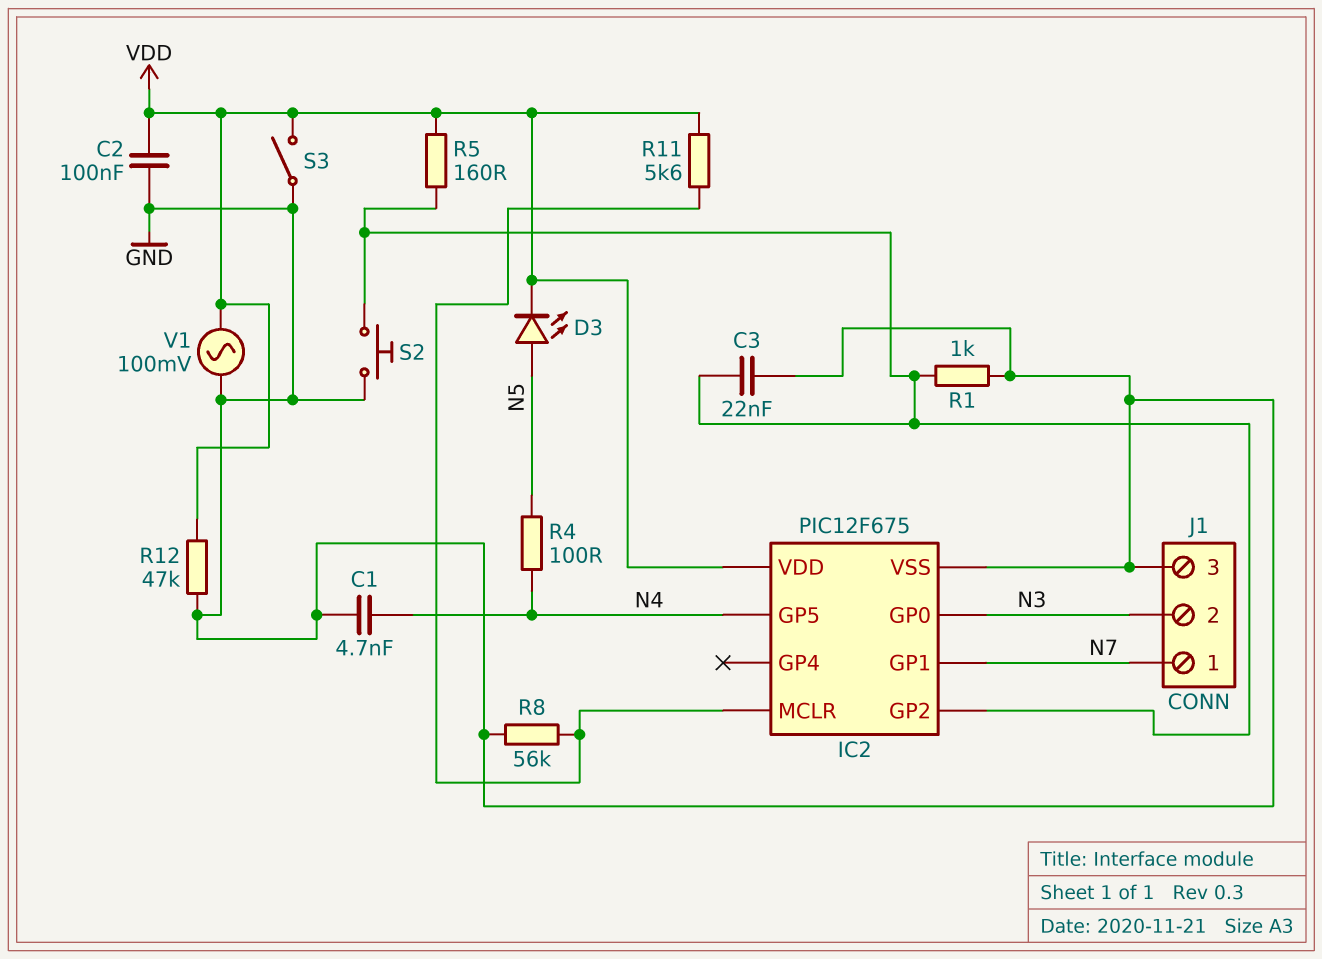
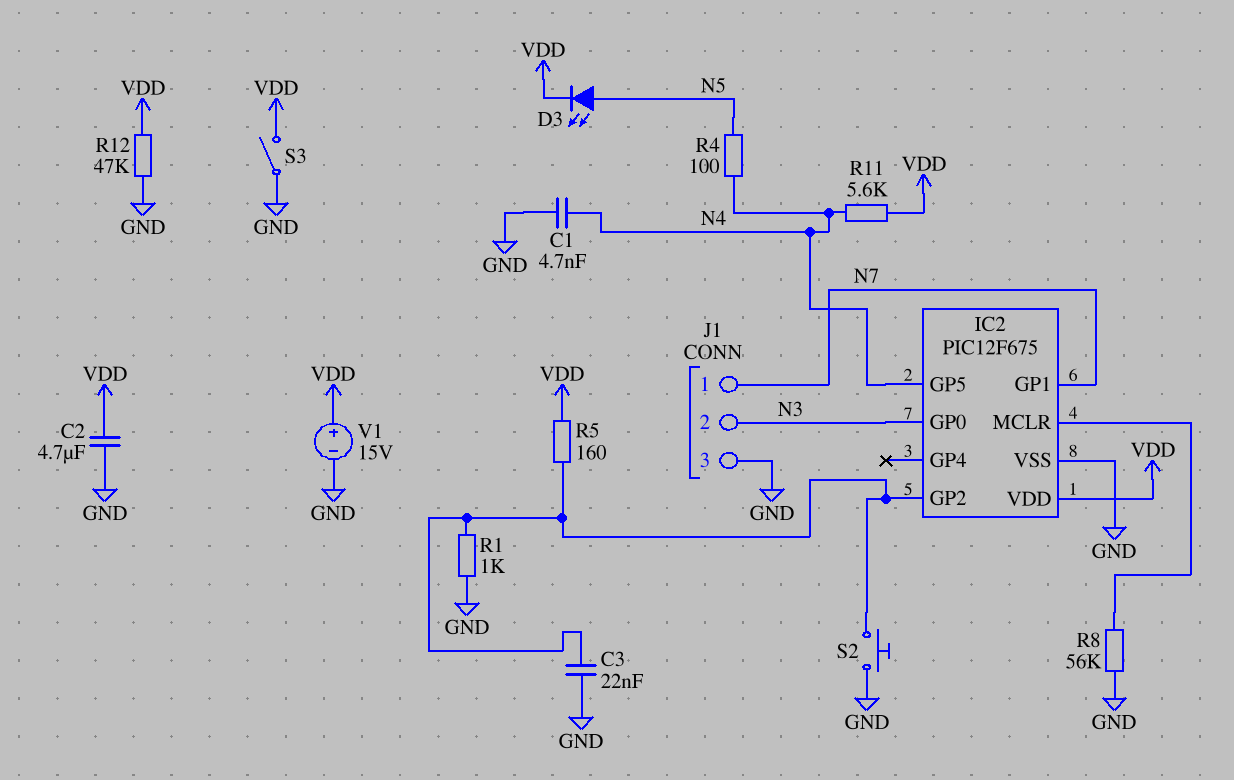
C2: 100nF (GND, VDD) -> 4.7uF (GND, VDD)
R11: 5.6k (IC2/MCLR, VDD) -> 5.6k (N4, VDD)
V1: AC 100mV (GND, VDD) -> 15V (plus VDD, minus GND)

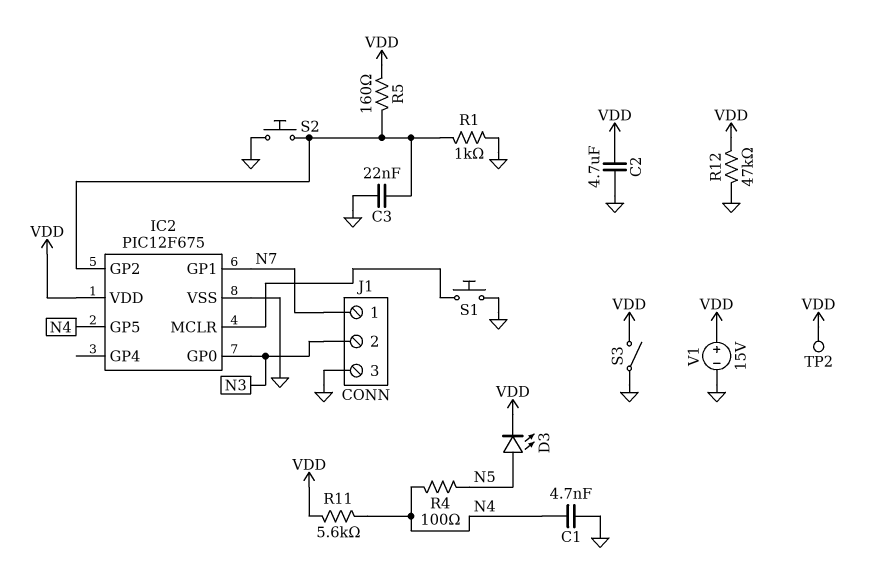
R8: 56k (GND, IC2/MCLR) -> none
S1: none -> button (GND, IC2/MCLR)
TP2: none -> test point (VDD)

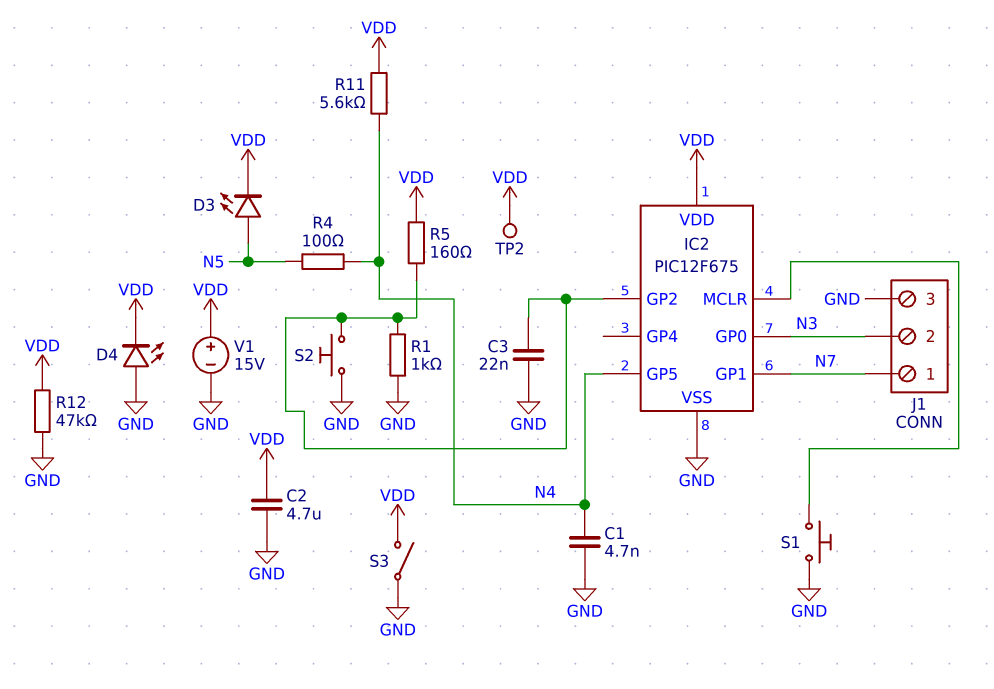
D4: none -> LED (A GND, K VDD)

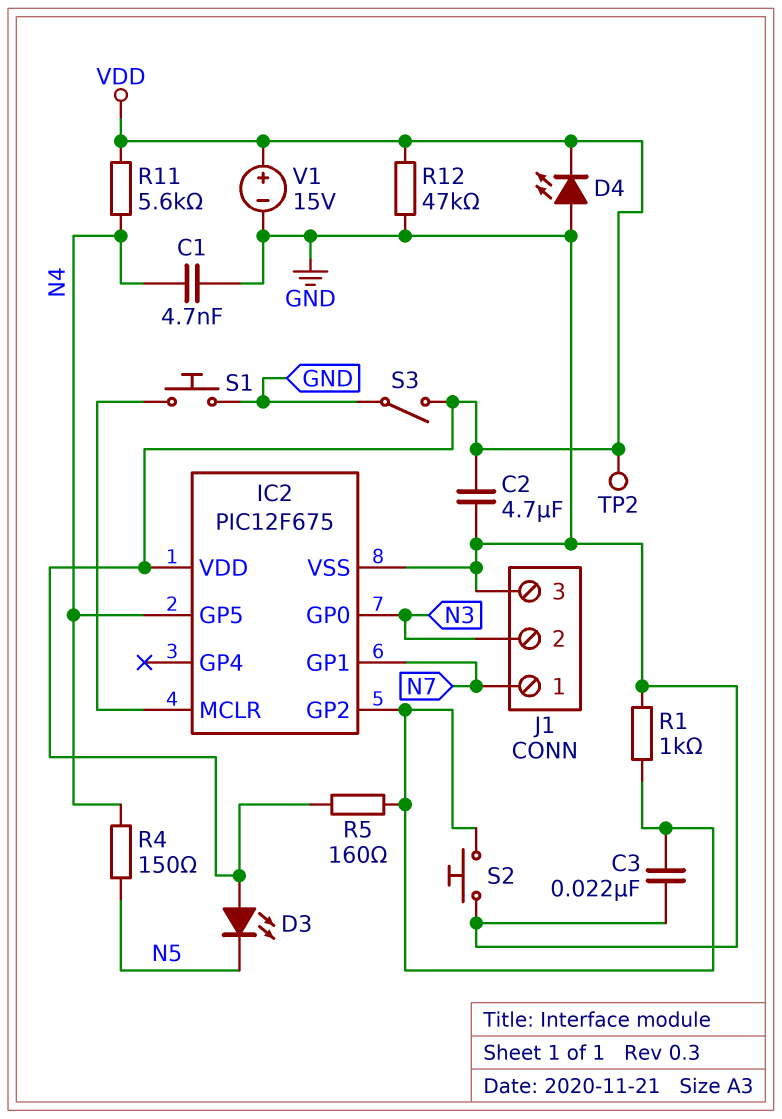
D3: LED (A N5, K VDD) -> LED (A VDD, K N5)
R4: 100 (N4, N5) -> 150 (N4, N5)

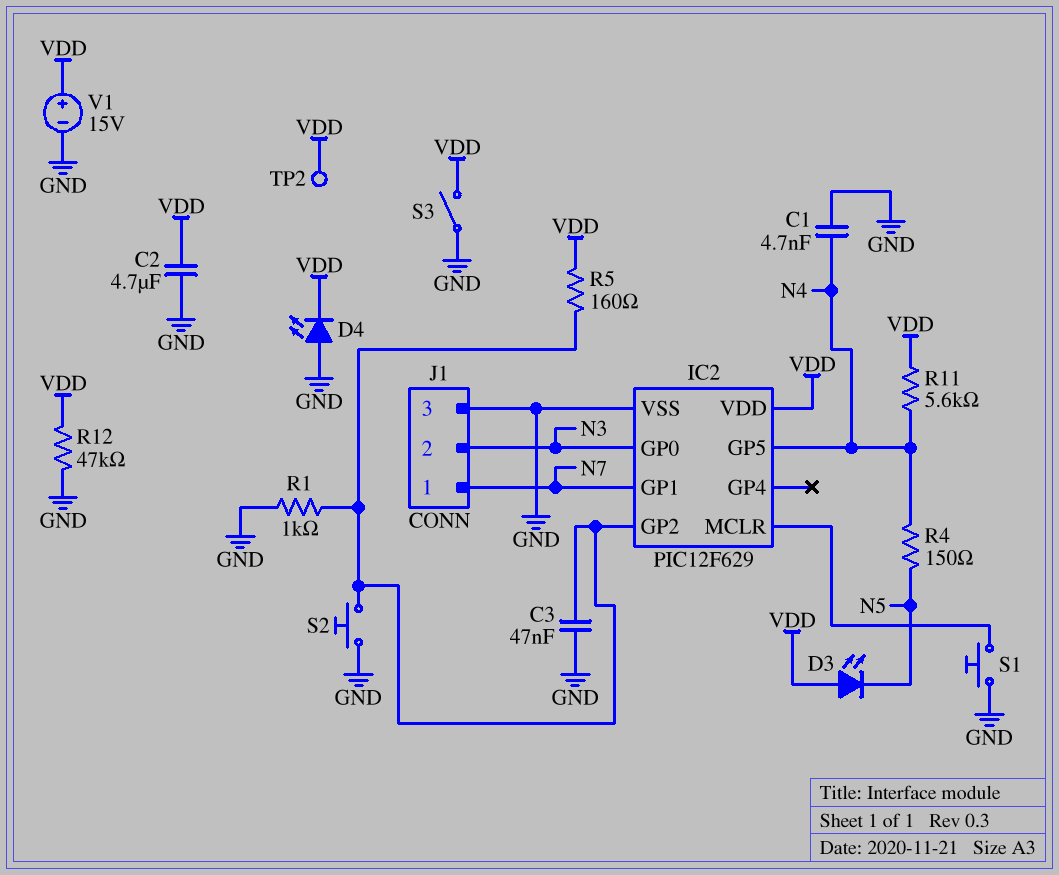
C3: 22nF (GND, IC2/GP2) -> 47nF (GND, IC2/GP2)
IC2: PIC12F675 -> PIC12F629

